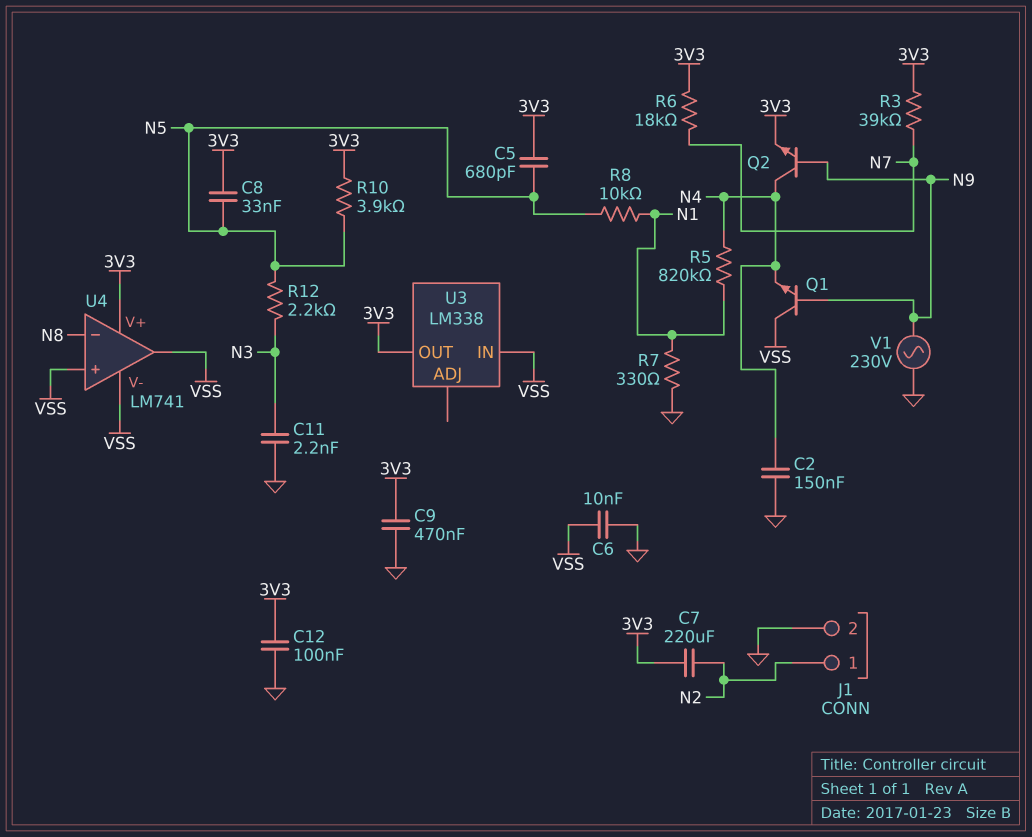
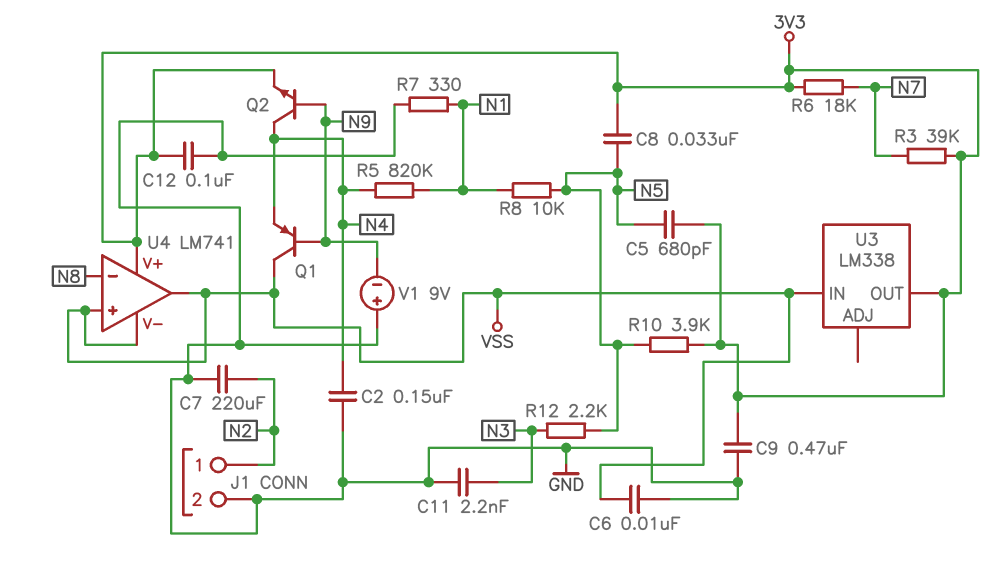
C7: 220uF (3V3, N2) -> 220uF (GND, N2)
Q1: NPN (B N9, C VSS, E N4) -> PNP (B N9, C VSS, E N4)
V1: AC 230V (GND, N9) -> 9V (plus GND, minus N9)

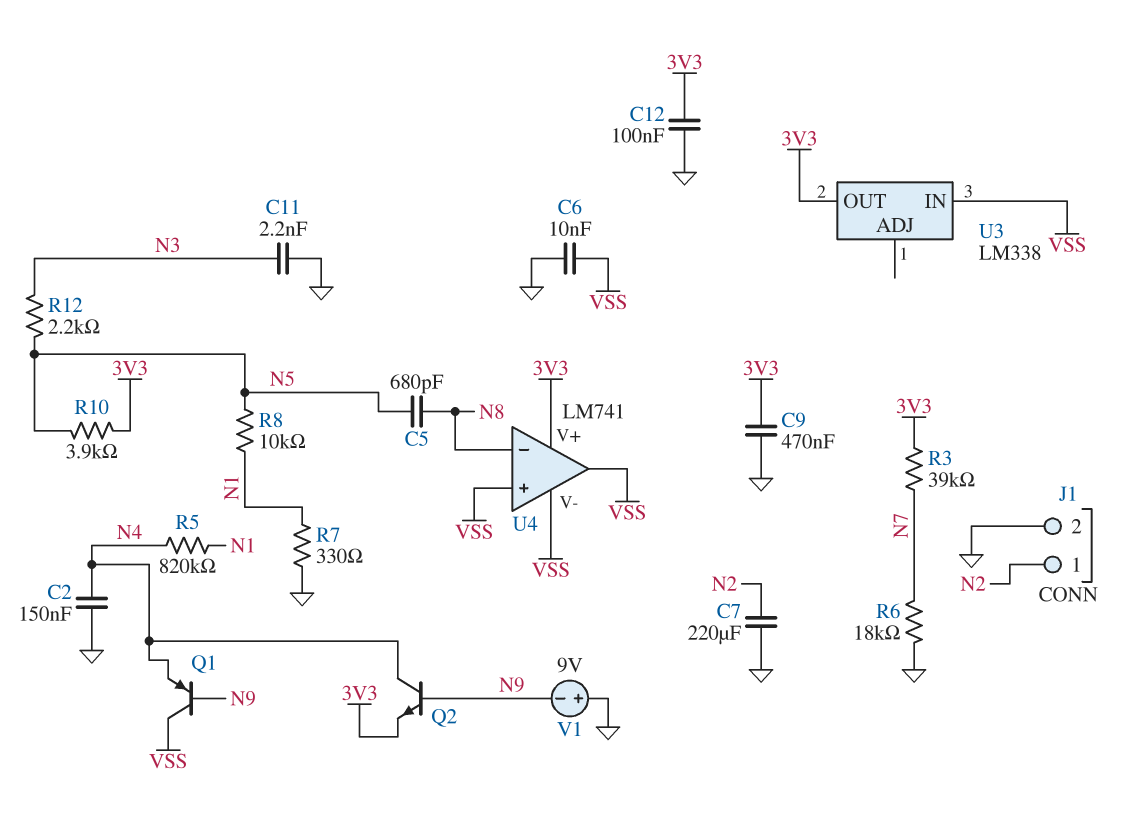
C5: 680pF (3V3, N5) -> 680pF (N5, N8)
C8: 33nF (3V3, N5) -> none
R6: 18k (3V3, N7) -> 18k (GND, N7)

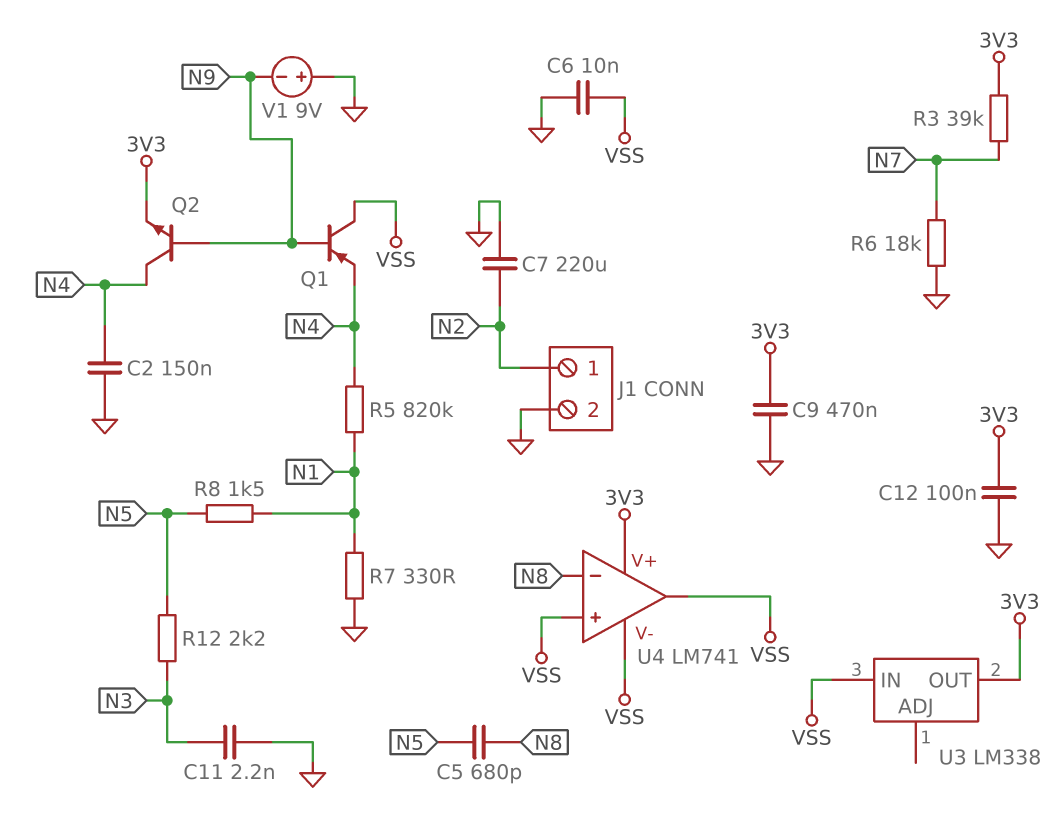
R8: 10k (N1, N5) -> 1.5k (N1, N5)
R10: 3.9k (3V3, N5) -> none

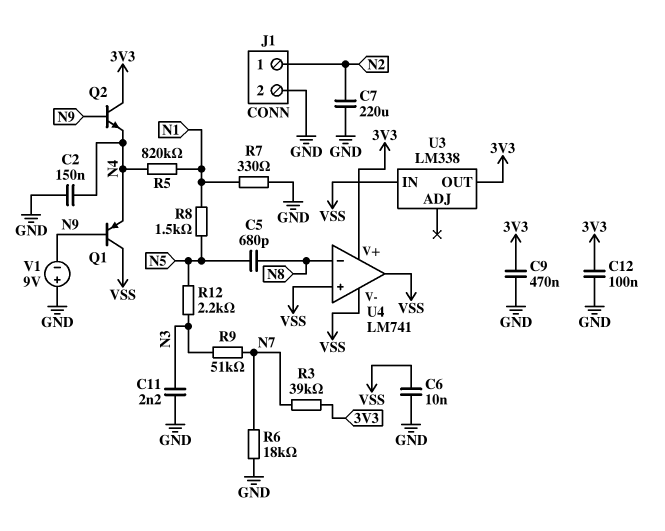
Q2: NPN (B N9, C N4, E 3V3) -> NPN (B N9, C 3V3, E N4)
R9: none -> 51k (N3, N7)

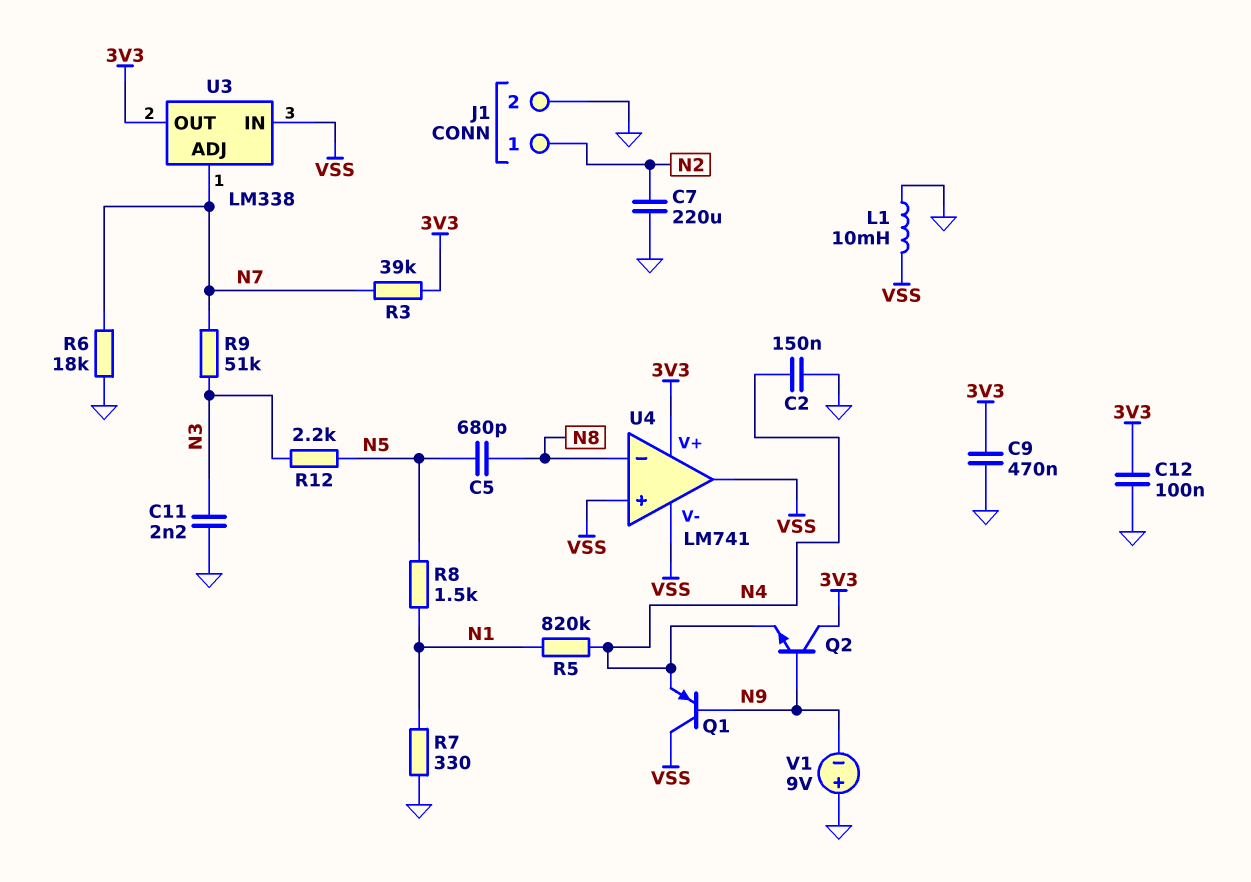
C6: 10nF (GND, VSS) -> none
L1: none -> 10mH (GND, VSS)
U3 pin ADJ: none -> N7

